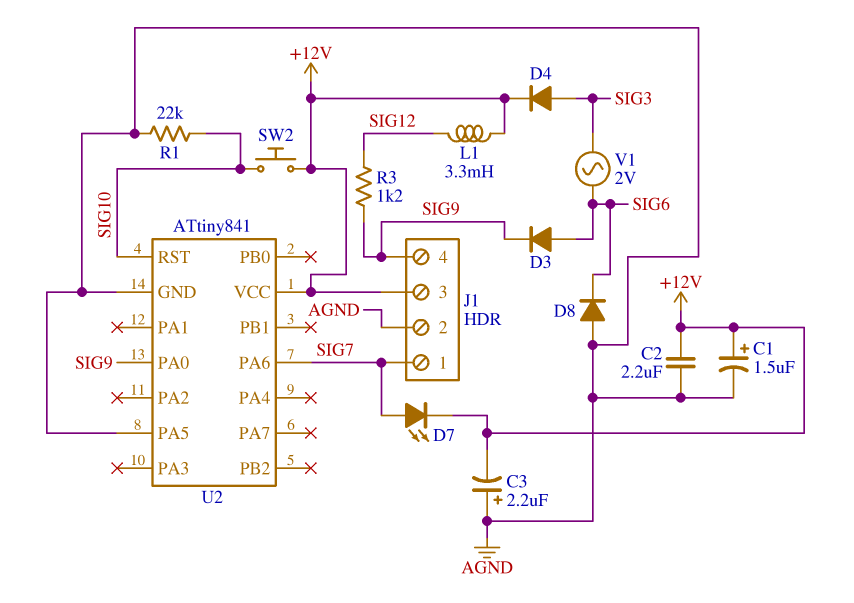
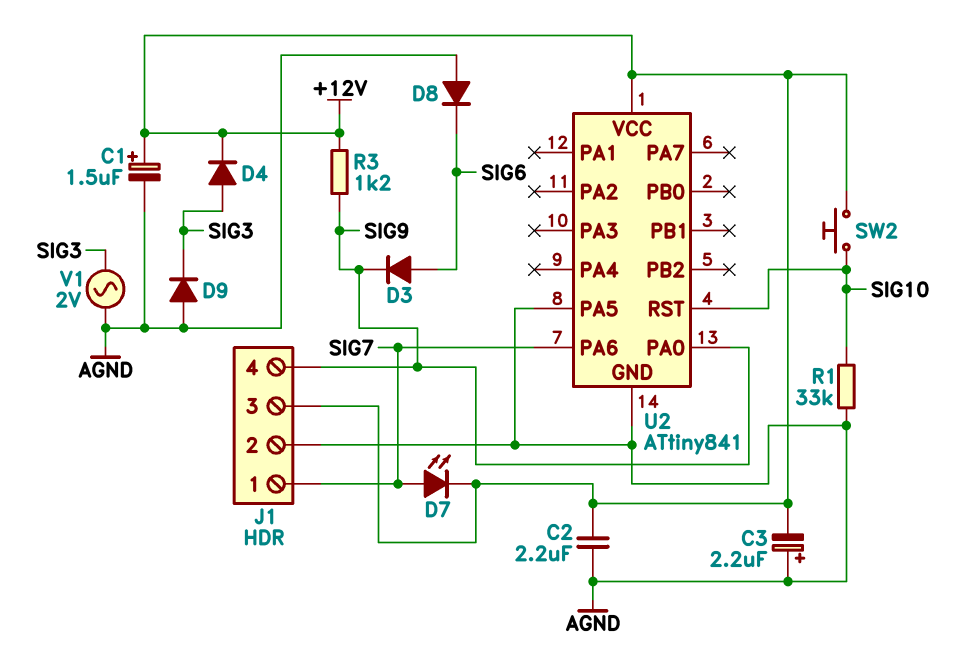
D9: none -> diode (A AGND, K SIG3)
L1: 3.3mH (+12V, SIG12) -> none
R1: 22k (AGND, SIG10) -> 33k (AGND, SIG10)
R3: 1.2k (SIG9, SIG12) -> 1.2k (+12V, SIG9)
V1: AC 2V (SIG3, SIG6) -> AC 2V (AGND, SIG3)

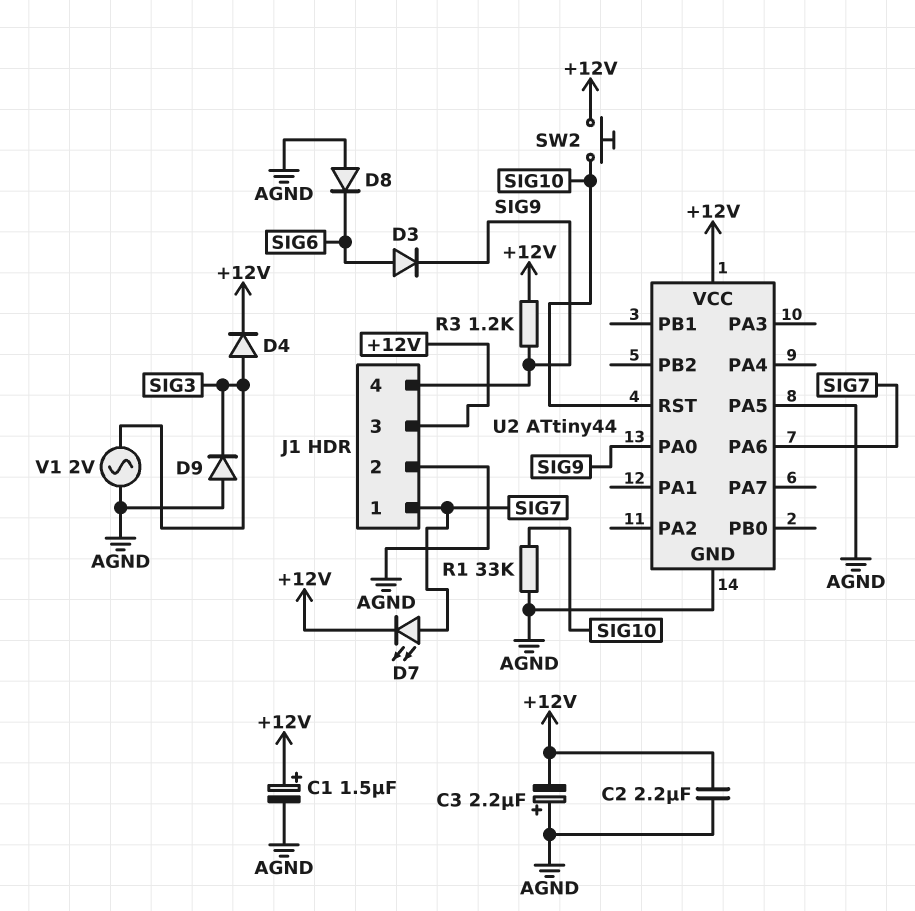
U2: ATtiny841 -> ATtiny44

